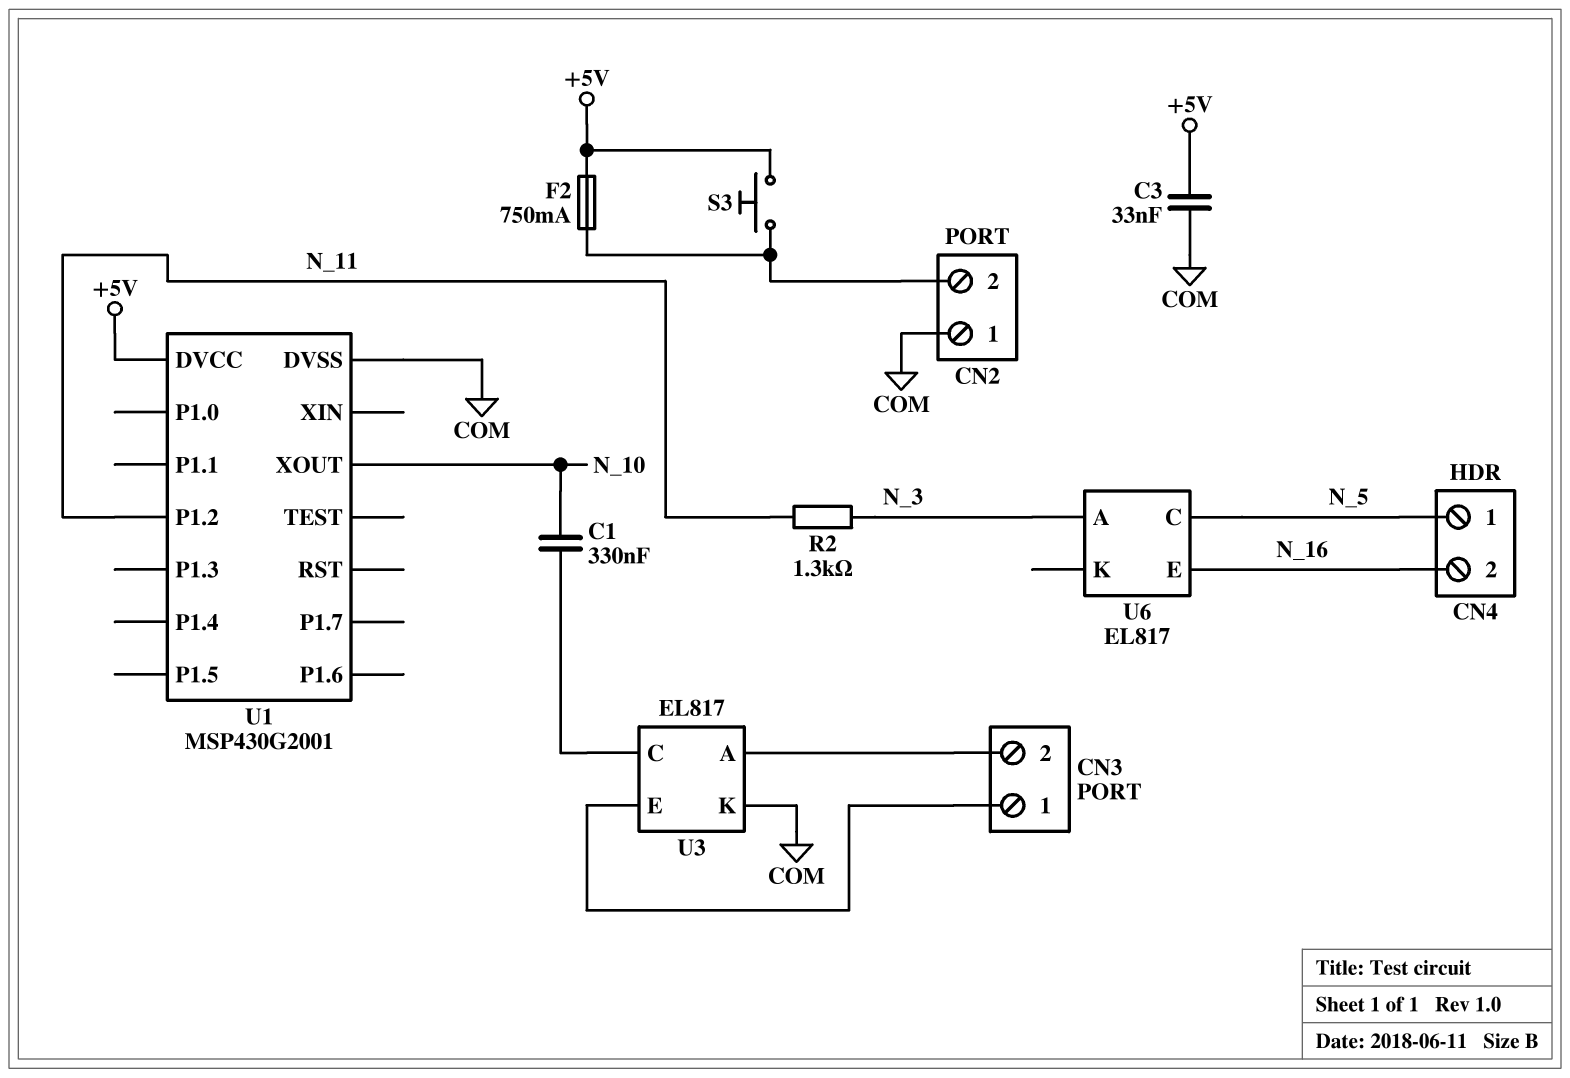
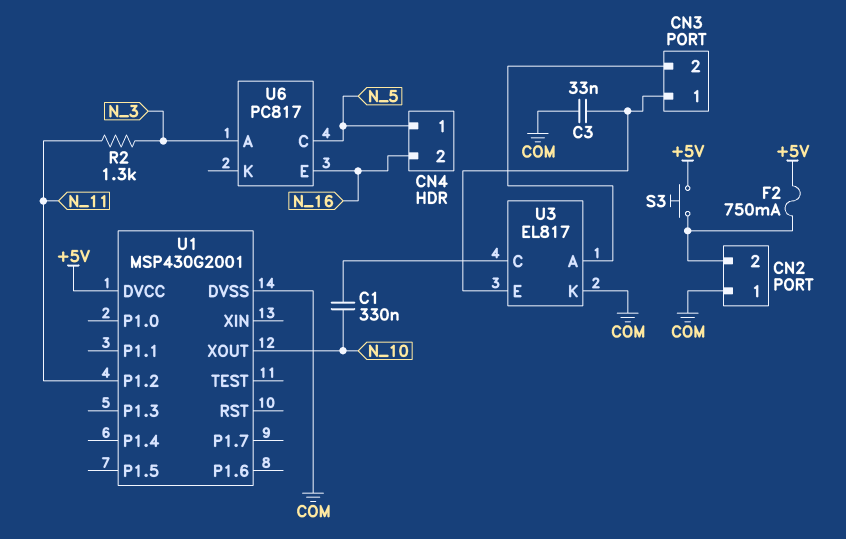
C3: 33nF (+5V, COM) -> 33nF (CN3/1, COM)
U6: EL817 -> PC817

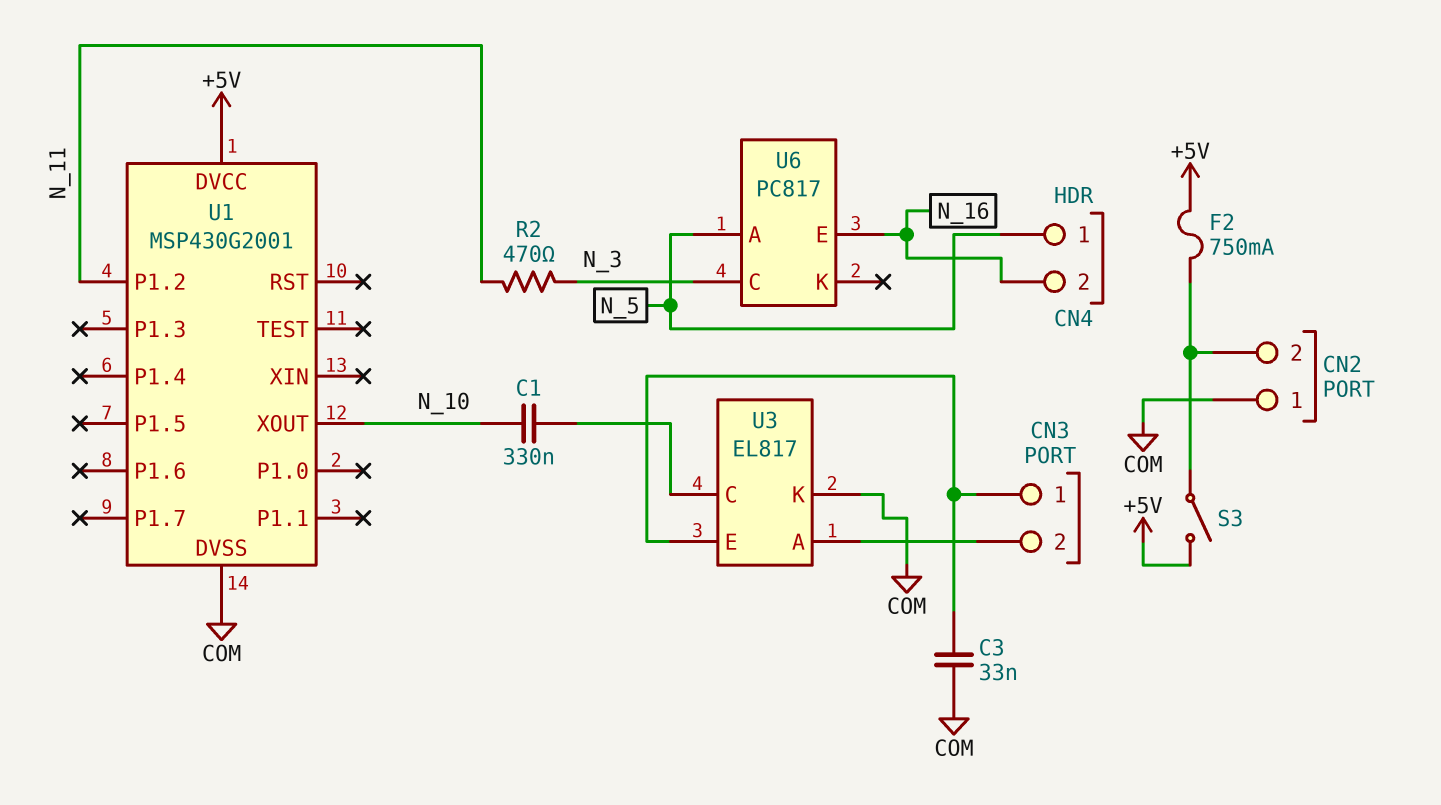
R2: 1.3k (N_3, N_11) -> 470 (N_3, N_11)
S3: button (+5V, CN2/2) -> switch (+5V, CN2/2)
U6 pin A: N_3 -> N_5
U6 pin C: N_5 -> N_3

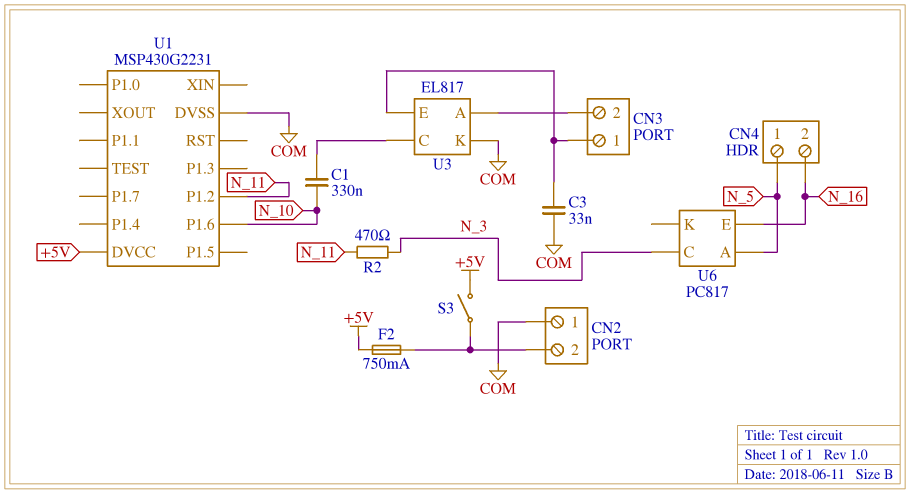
U1: MSP430G2001 -> MSP430G2231
U1 pin P1.6: none -> N_10
U1 pin XOUT: N_10 -> none

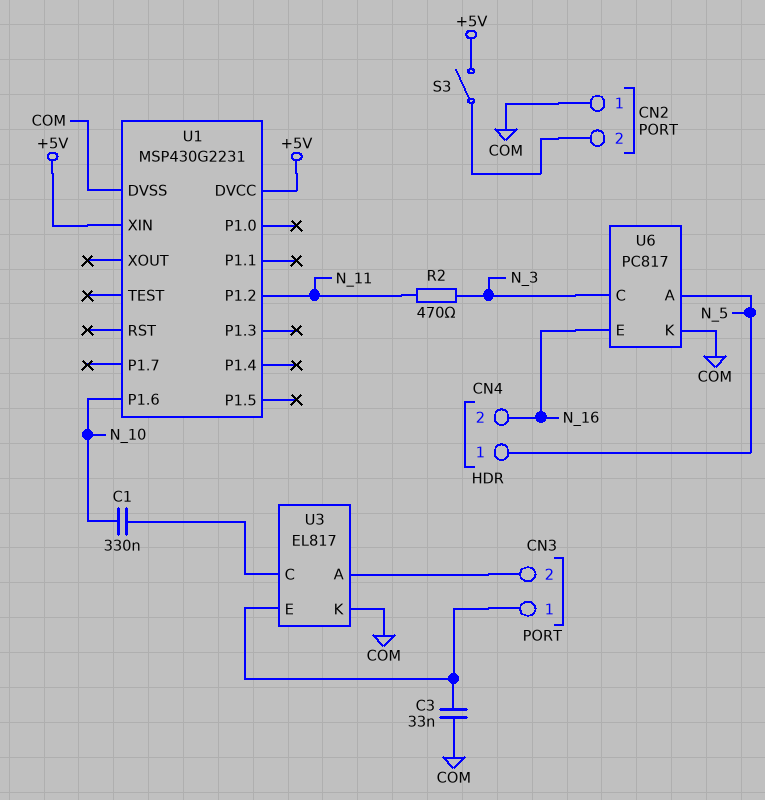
F2: 750mA (+5V, CN2/2) -> none
U1 pin XIN: none -> +5V
U6 pin K: none -> COM

